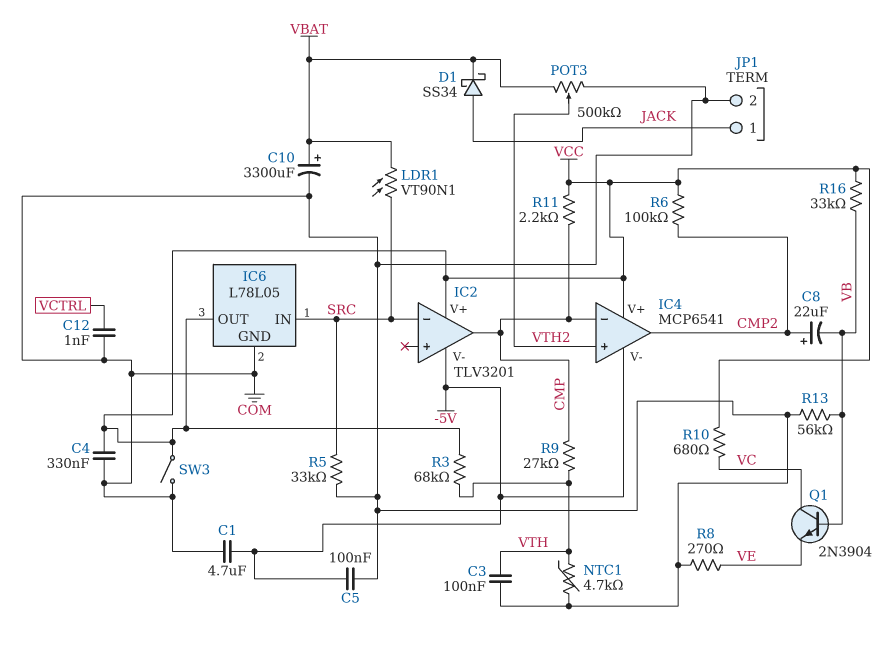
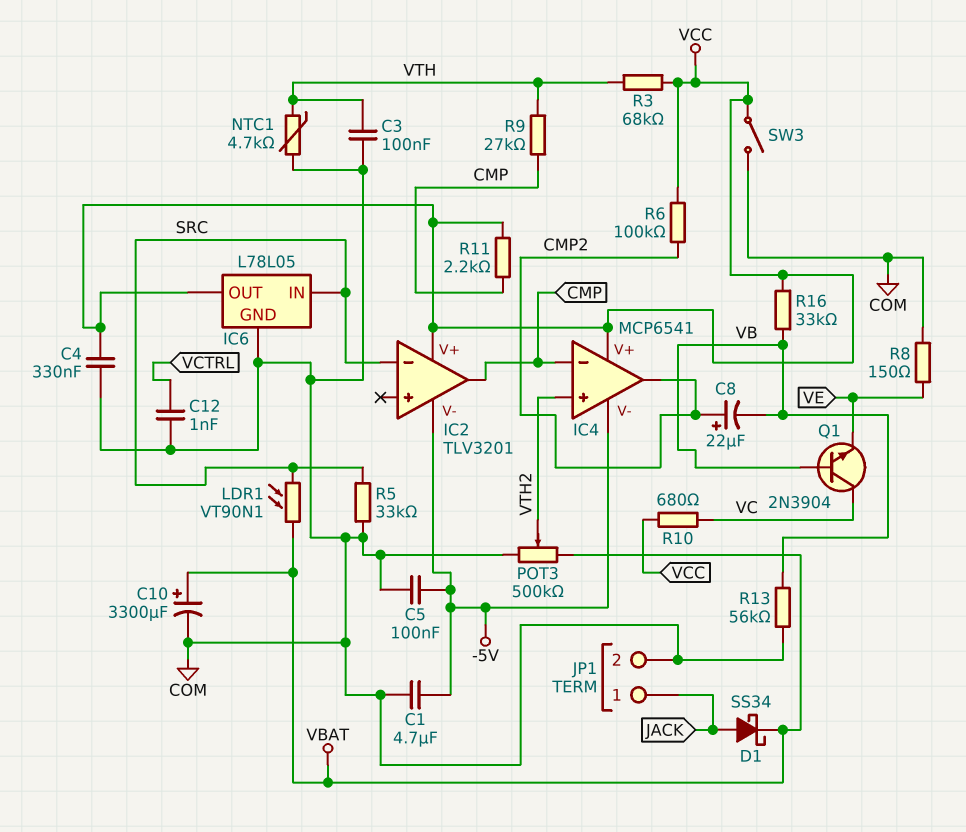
R8: 270 (COM, VE) -> 150 (COM, VE)

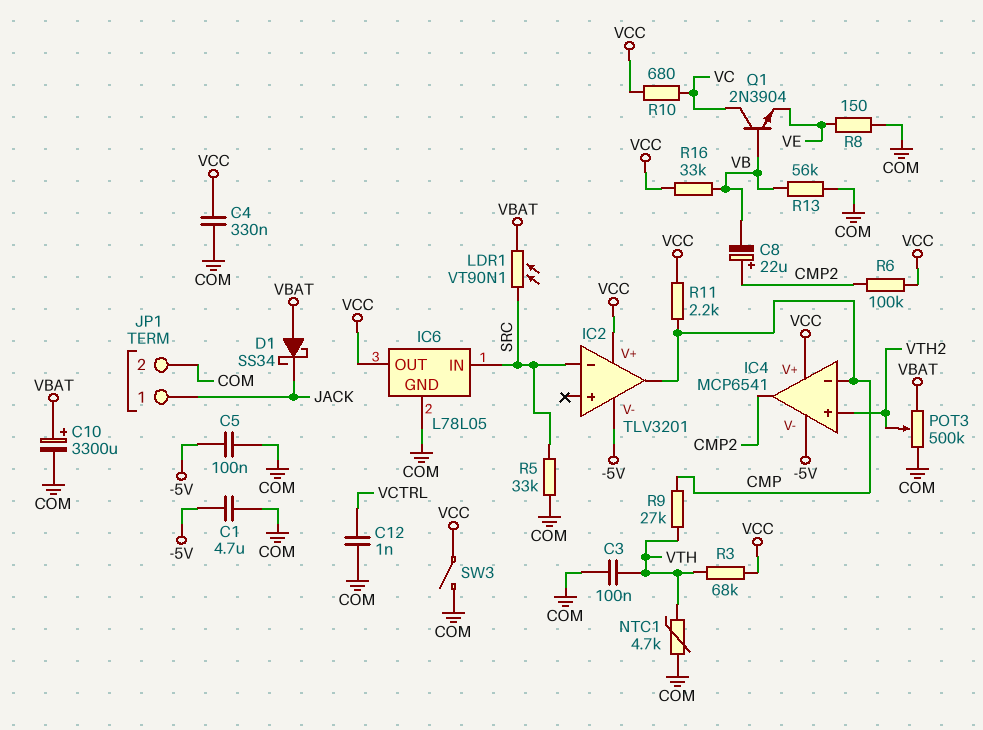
D1: schottky SS34 (A JACK, K VBAT) -> schottky SS34 (A VBAT, K JACK)

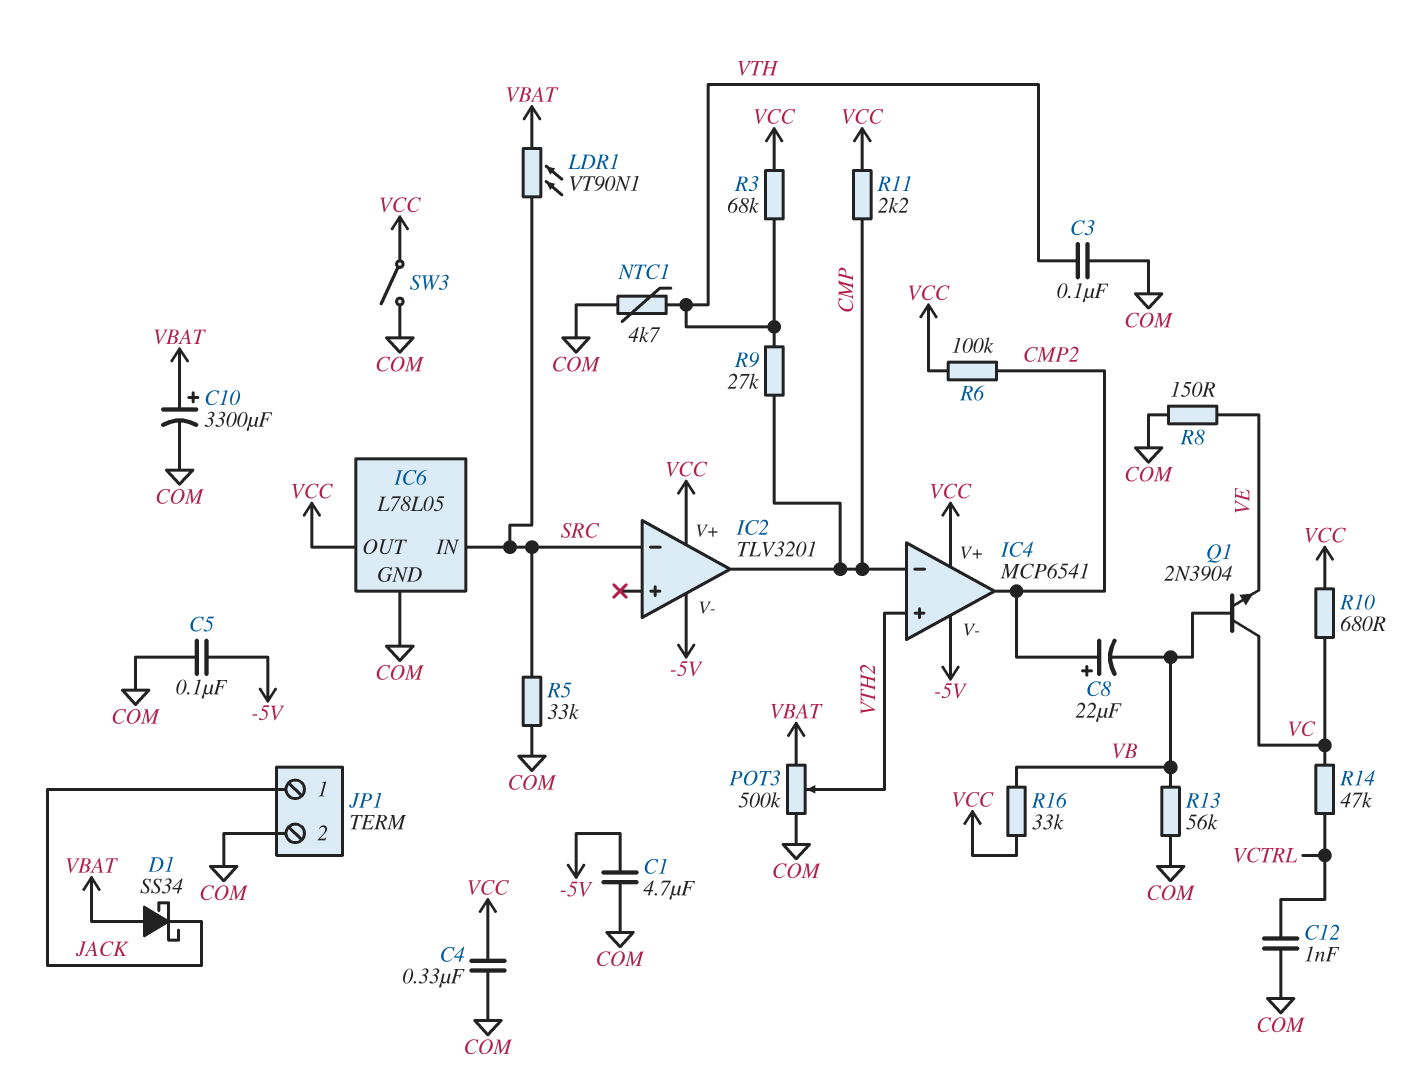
R14: none -> 47k (VC, VCTRL)

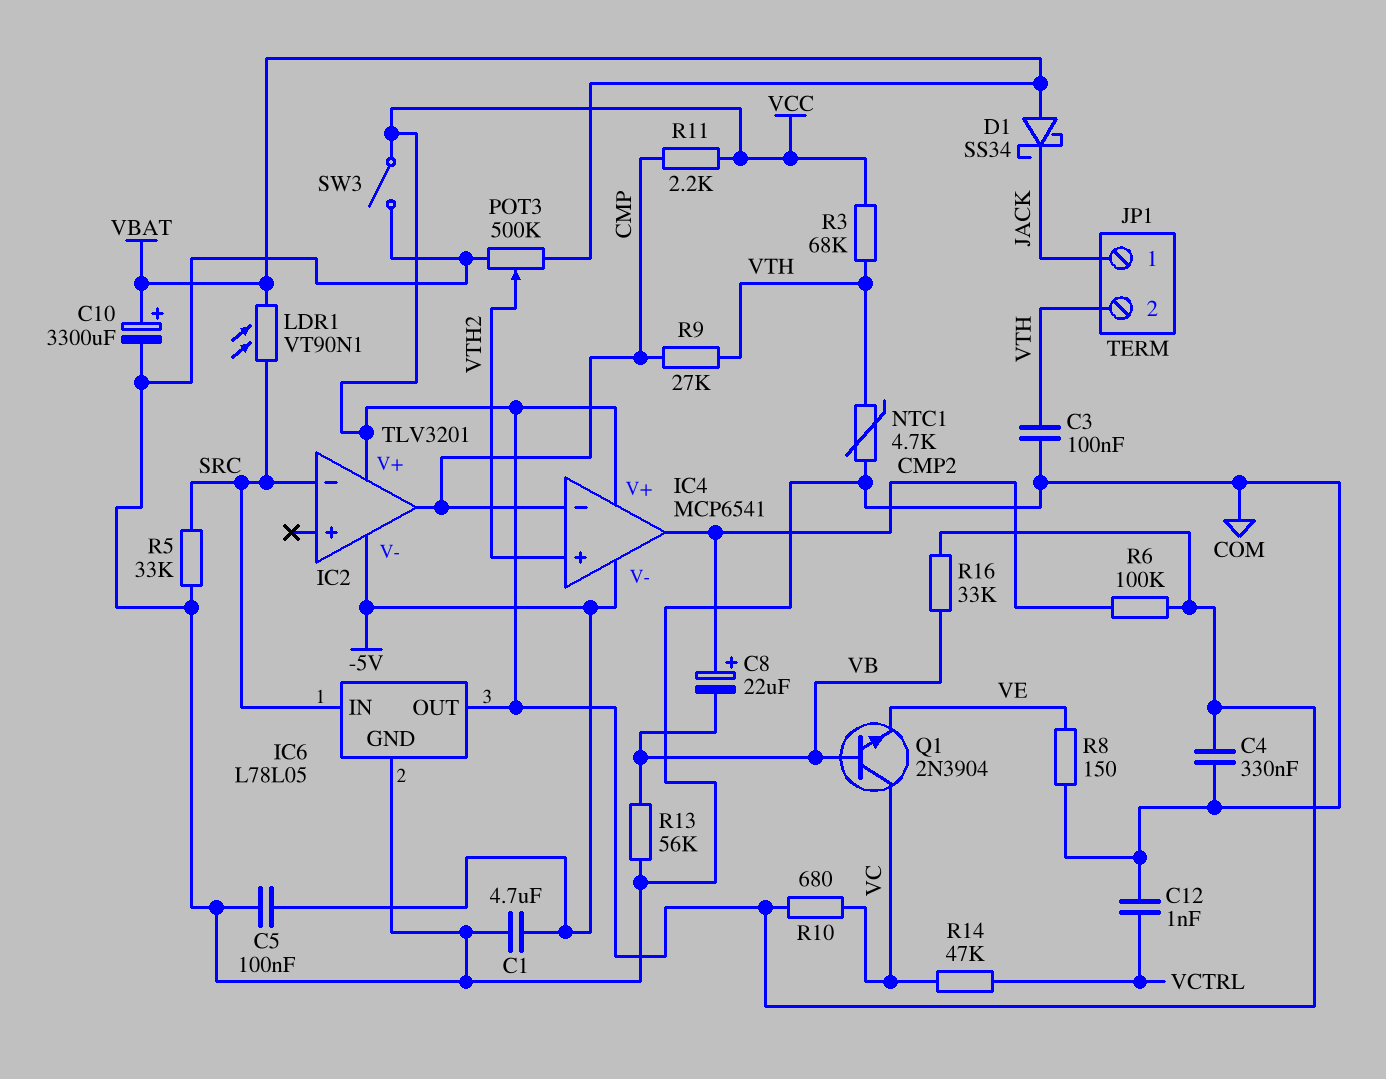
JP1 pin 2: COM -> VTH

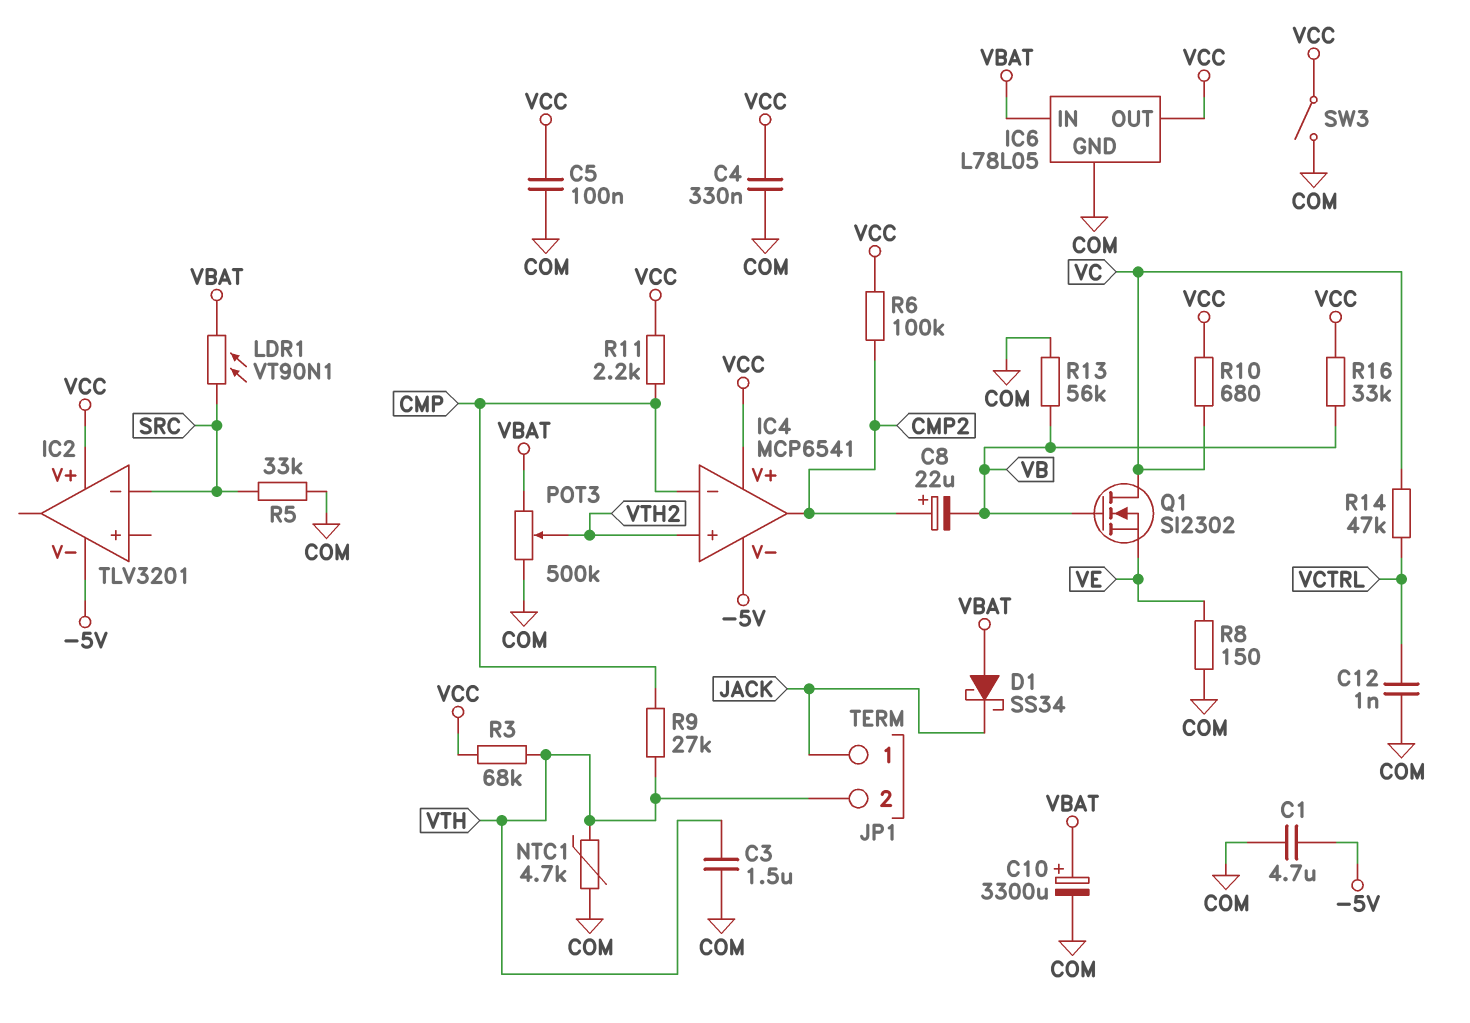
C3: 100nF (COM, VTH) -> 1.5uF (COM, VTH)
C5: 100nF (-5V, COM) -> 100nF (COM, VCC)
IC2 pin out: CMP -> none
IC6 pin IN: SRC -> VBAT
Q1: NPN 2N3904 (B VB, C VC, E VE) -> NMOS SI2302 (G VB, D VC, S VE)

